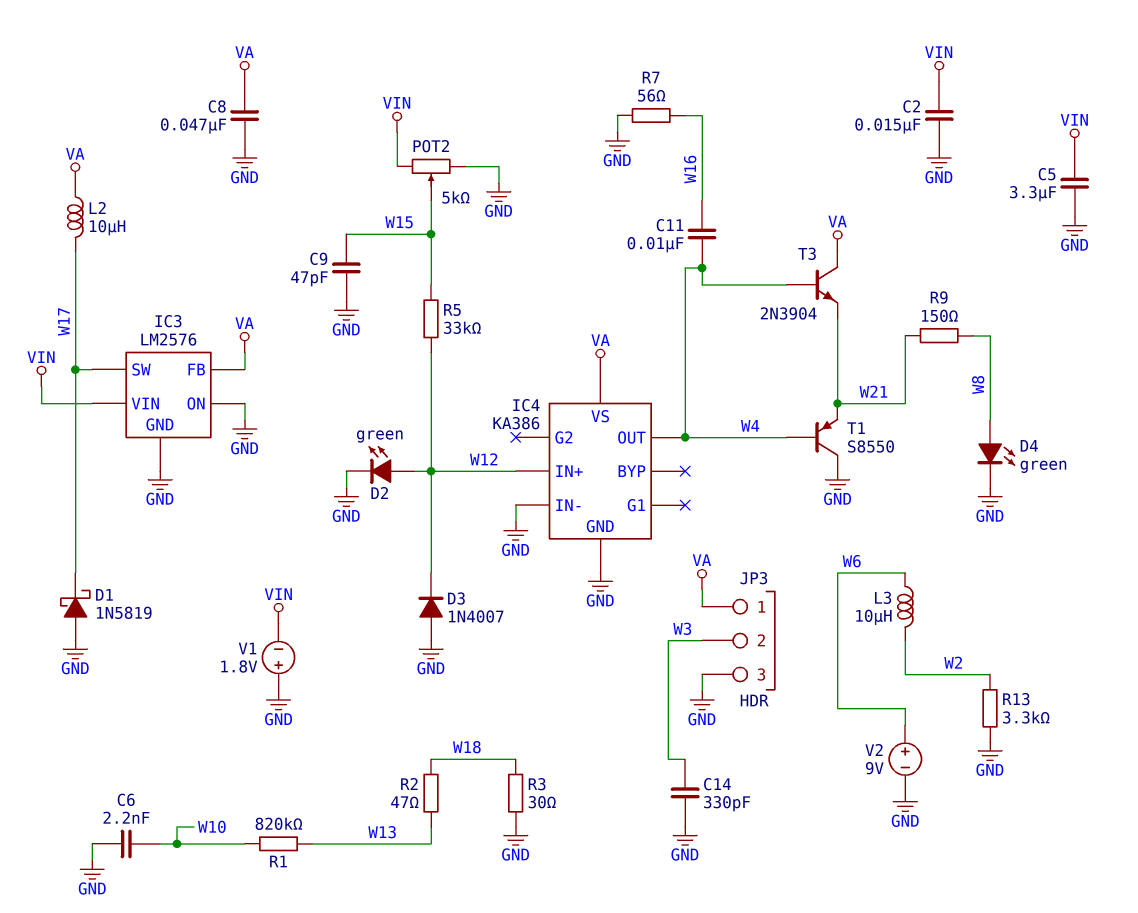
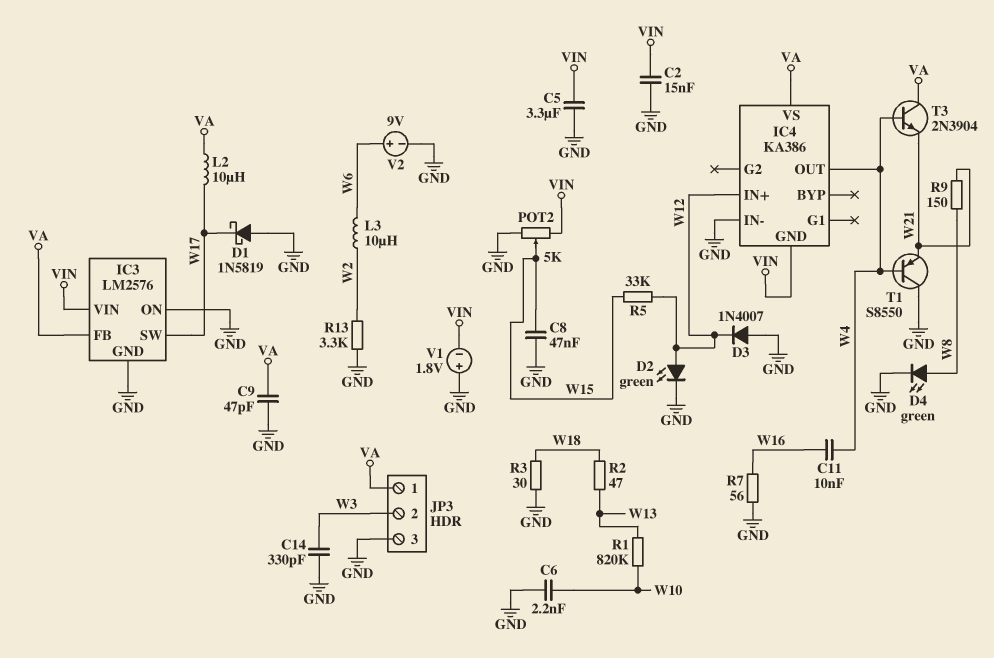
C8: 47nF (GND, VA) -> 47nF (GND, W15)
C9: 47pF (GND, W15) -> 47pF (GND, VA)
IC4 pin GND: GND -> VIN

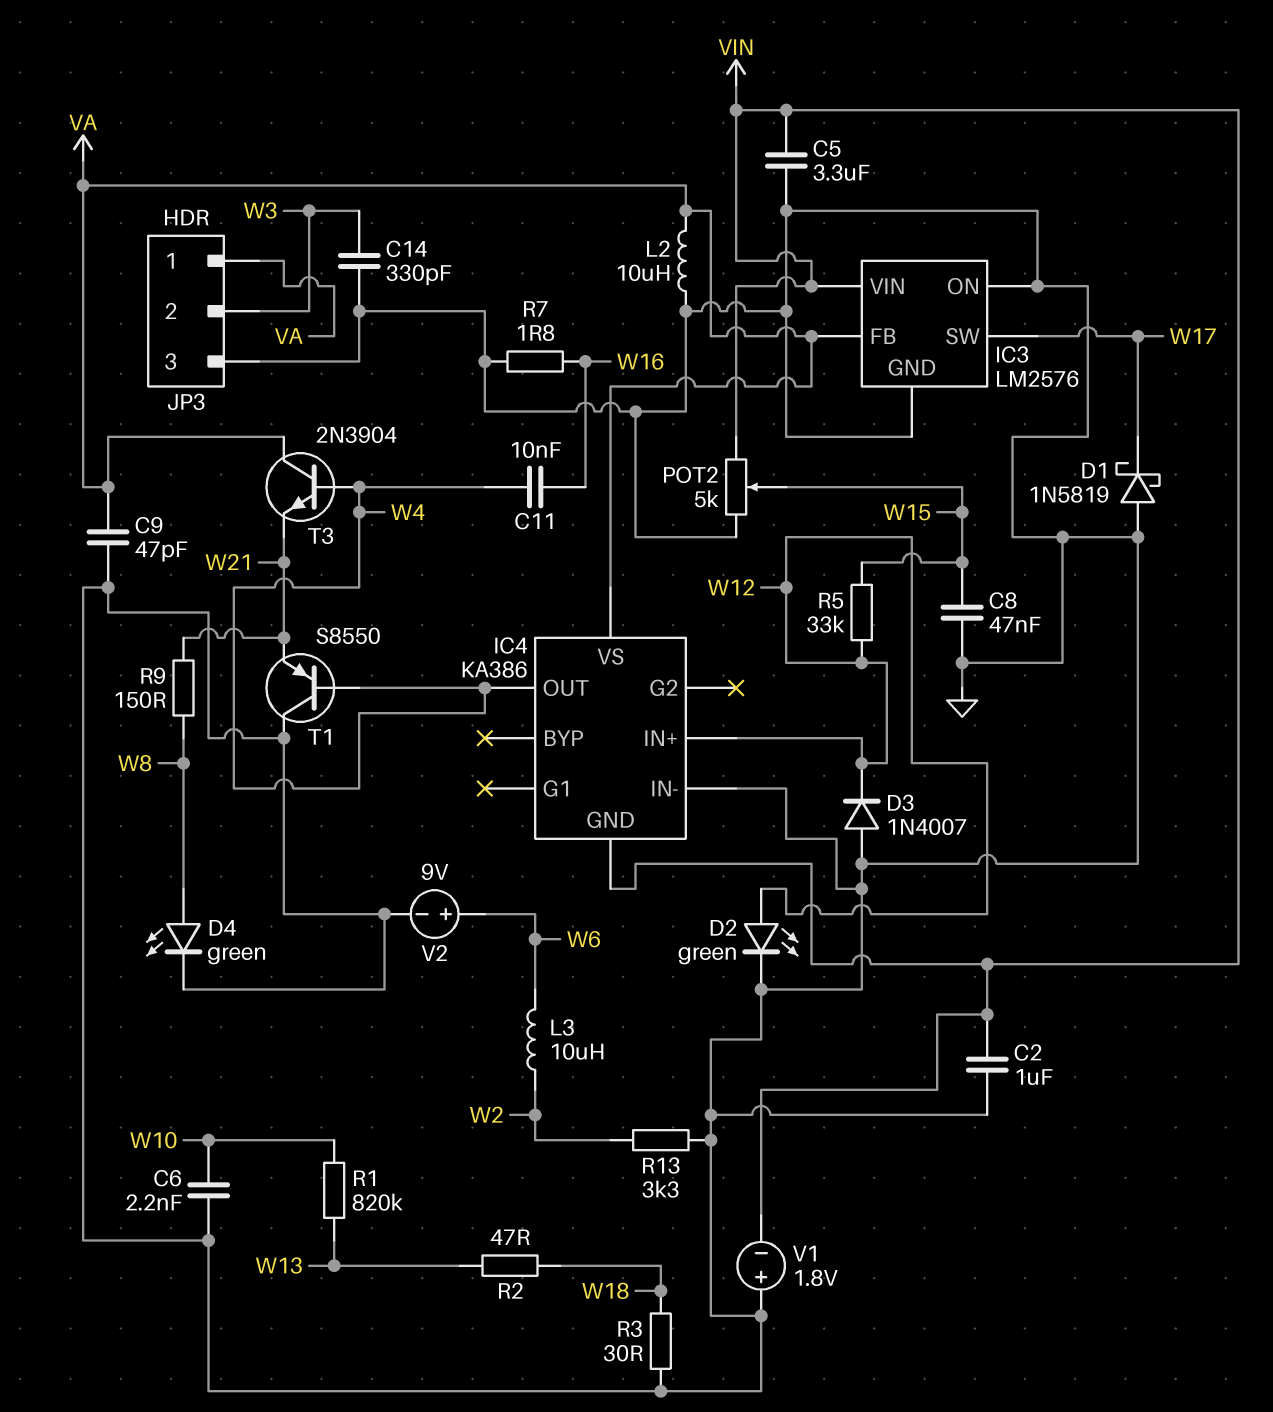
C2: 15nF (GND, VIN) -> 1uF (GND, VIN)
L2: 10uH (VA, W17) -> 10uH (GND, VA)
R7: 56 (GND, W16) -> 1.8 (GND, W16)

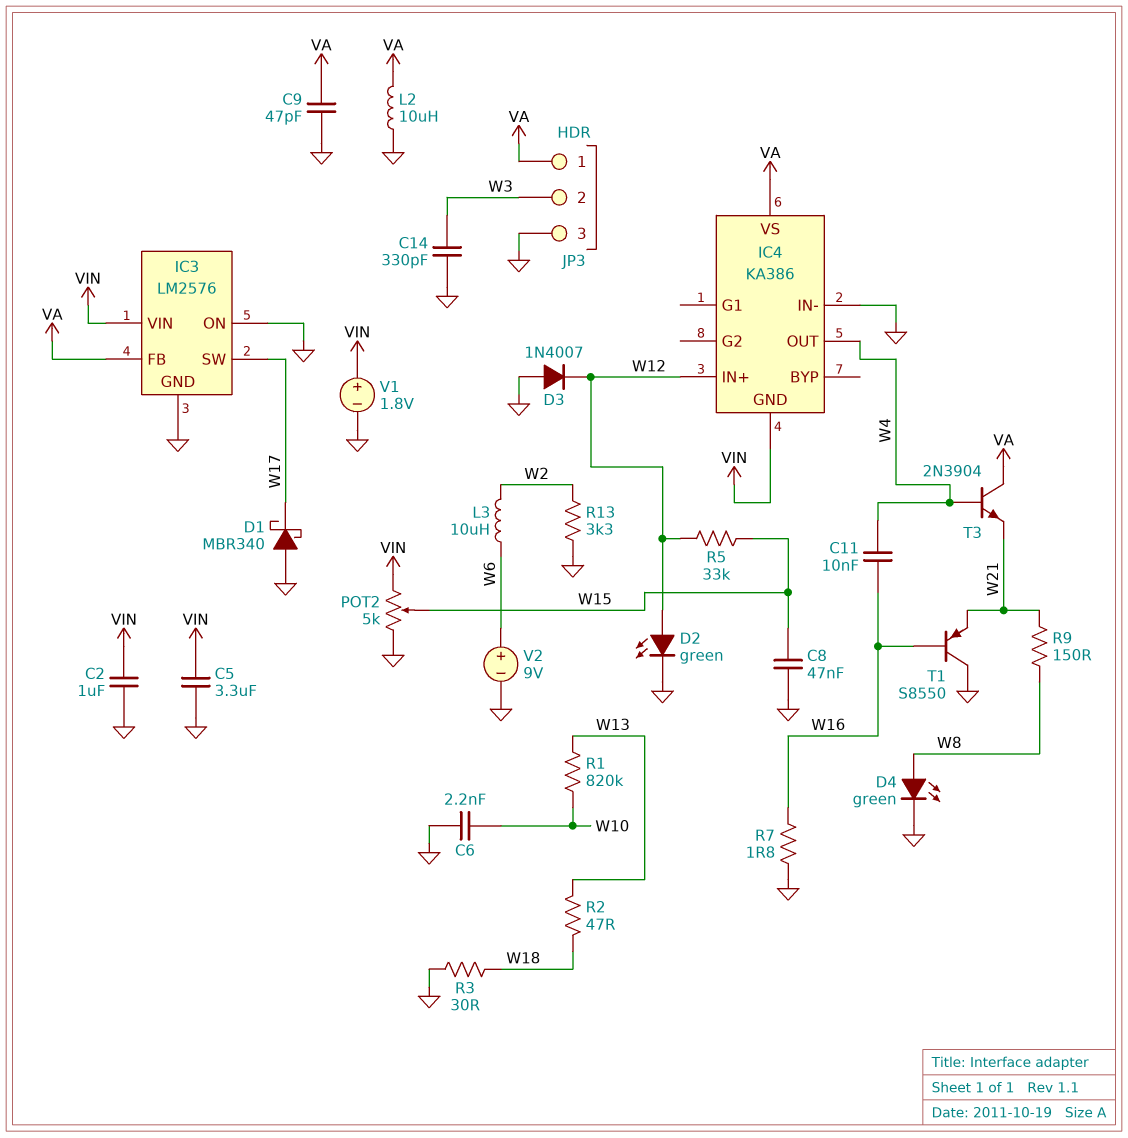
D1: schottky 1N5819 (A GND, K W17) -> schottky MBR340 (A GND, K W17)
T1: PNP S8550 (B W4, C GND, E W21) -> PNP S8550 (B W16, C GND, E W21)
V1: 1.8V (plus GND, minus VIN) -> 1.8V (plus VIN, minus GND)

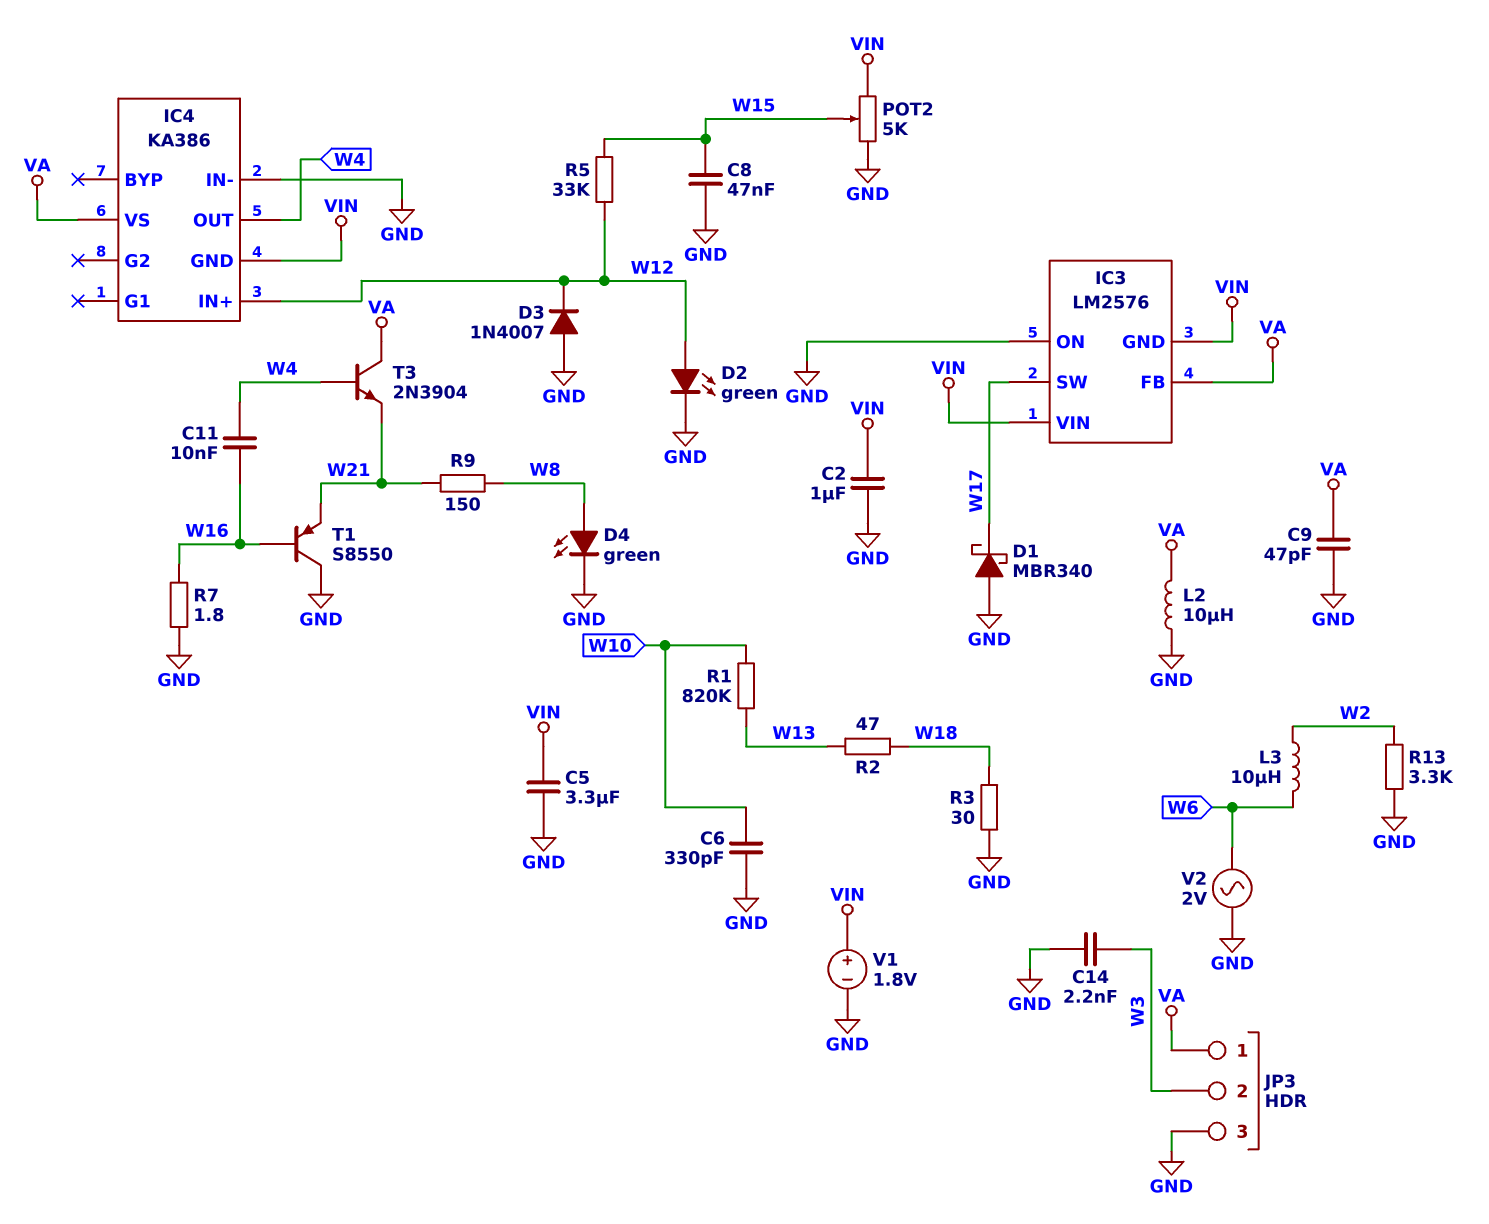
C6: 2.2nF (GND, W10) -> 330pF (GND, W10)
C14: 330pF (GND, W3) -> 2.2nF (GND, W3)
IC3 pin GND: GND -> VIN
V2: 9V (plus W6, minus GND) -> AC 2V (GND, W6)

